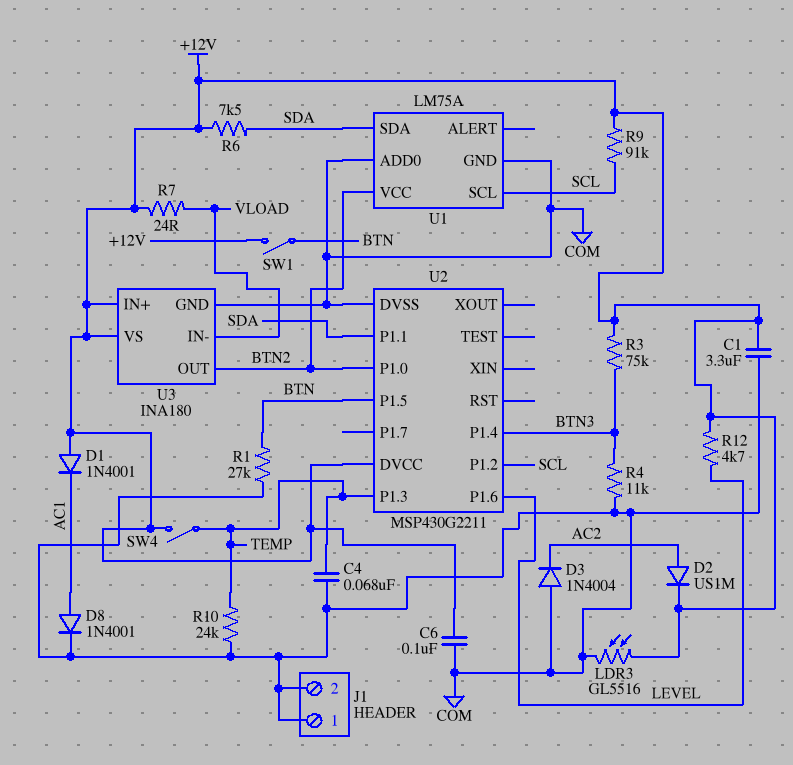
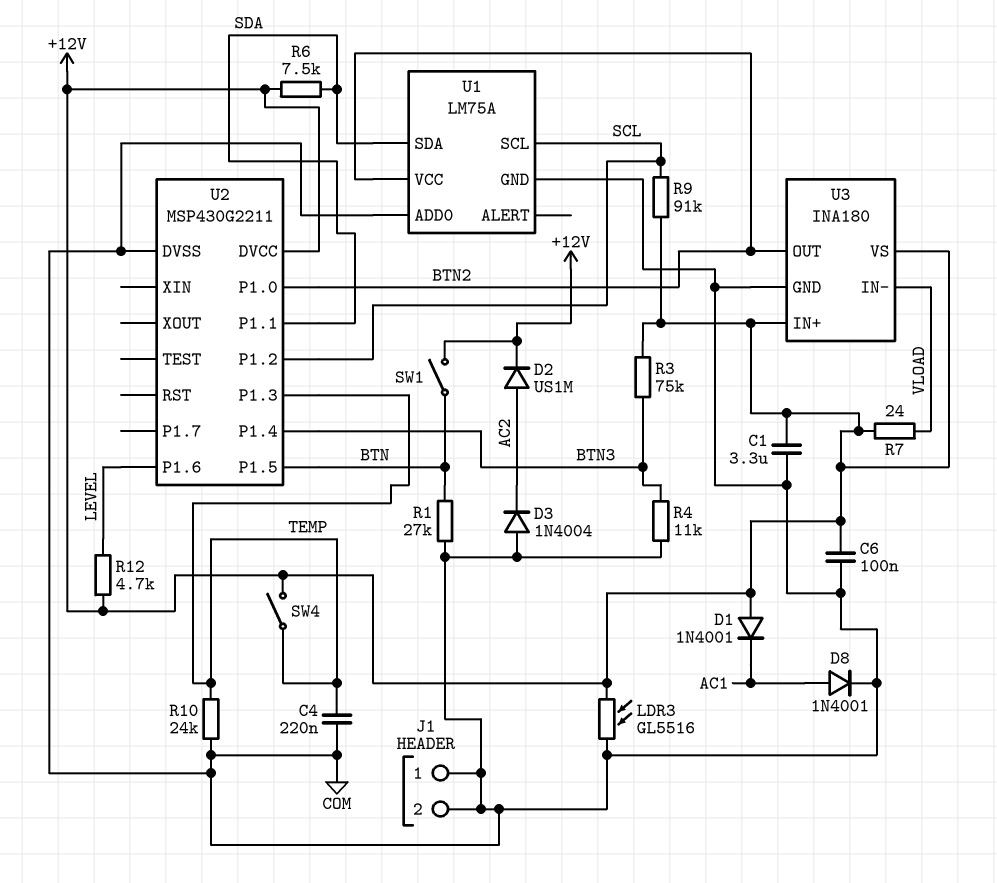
C4: 68nF (COM, TEMP) -> 220nF (COM, TEMP)

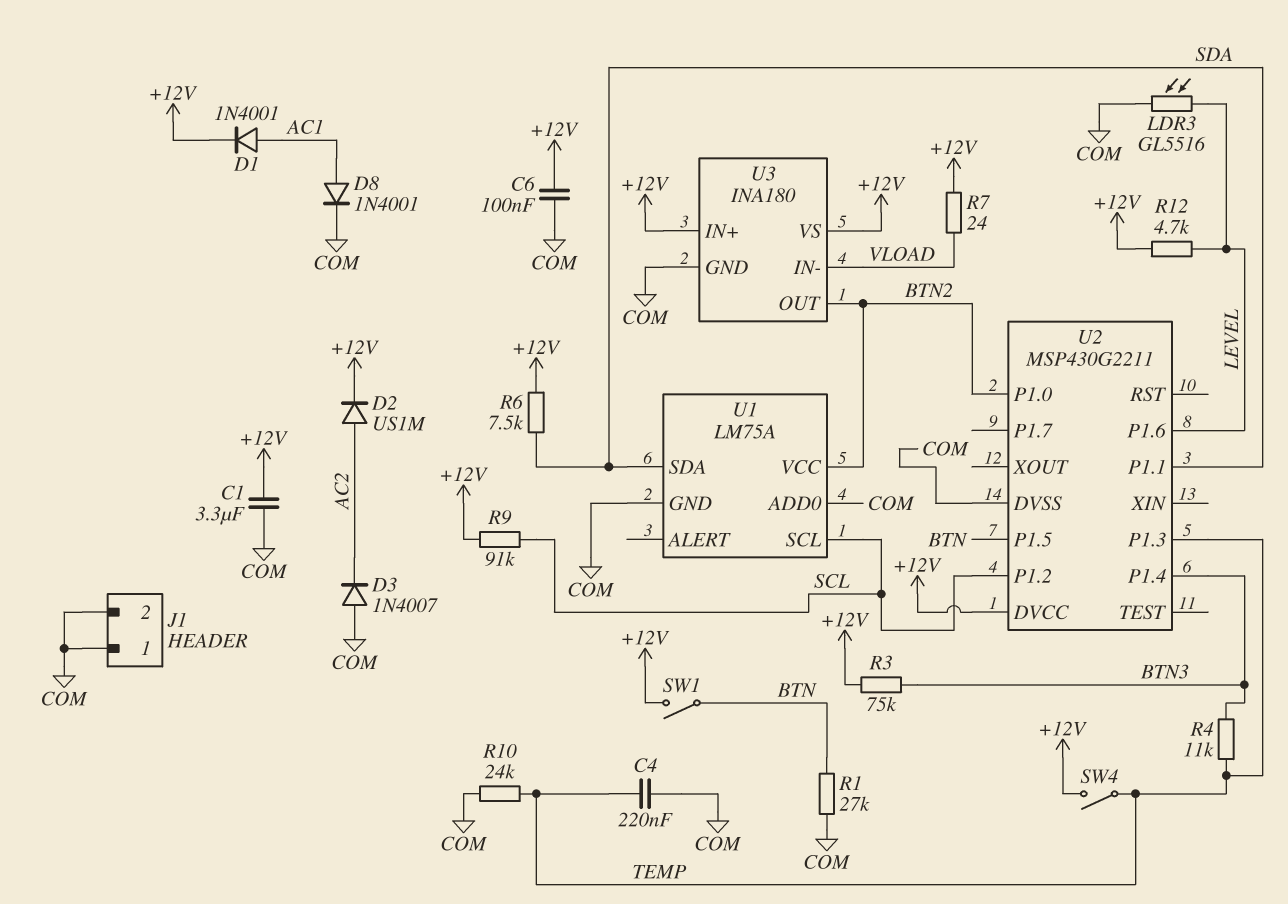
D1: diode 1N4001 (A +12V, K AC1) -> diode 1N4001 (A AC1, K +12V)
D3: diode 1N4004 (A COM, K AC2) -> diode 1N4007 (A COM, K AC2)
LDR3: GL5516 (+12V, COM) -> GL5516 (COM, LEVEL)
R4: 11k (BTN3, COM) -> 11k (BTN3, TEMP)

